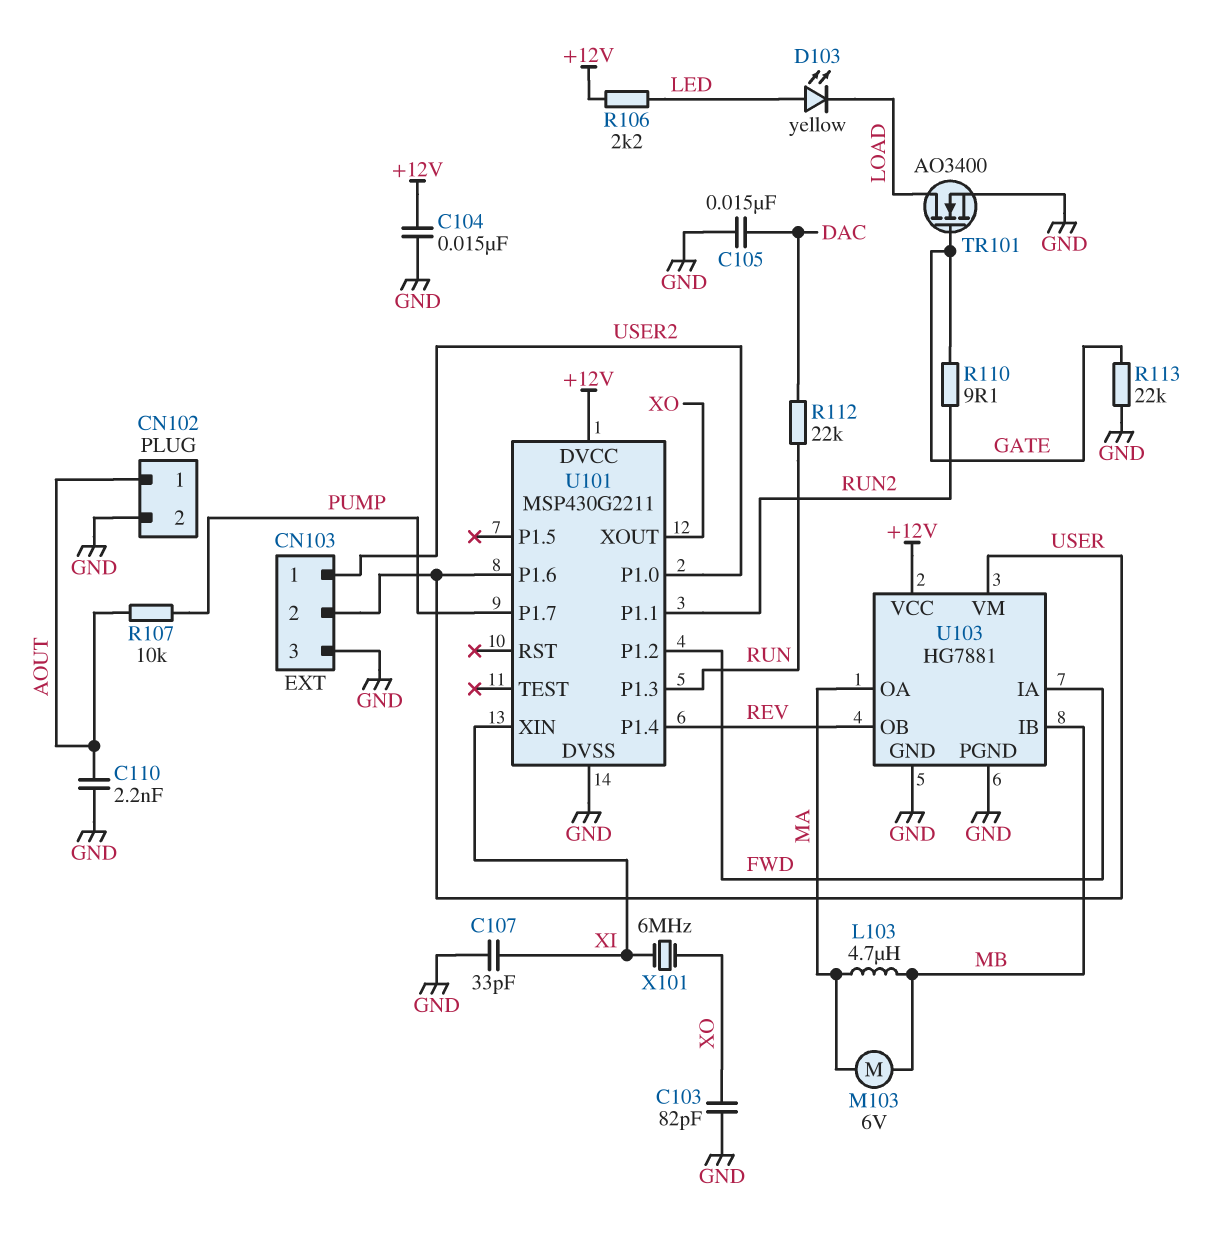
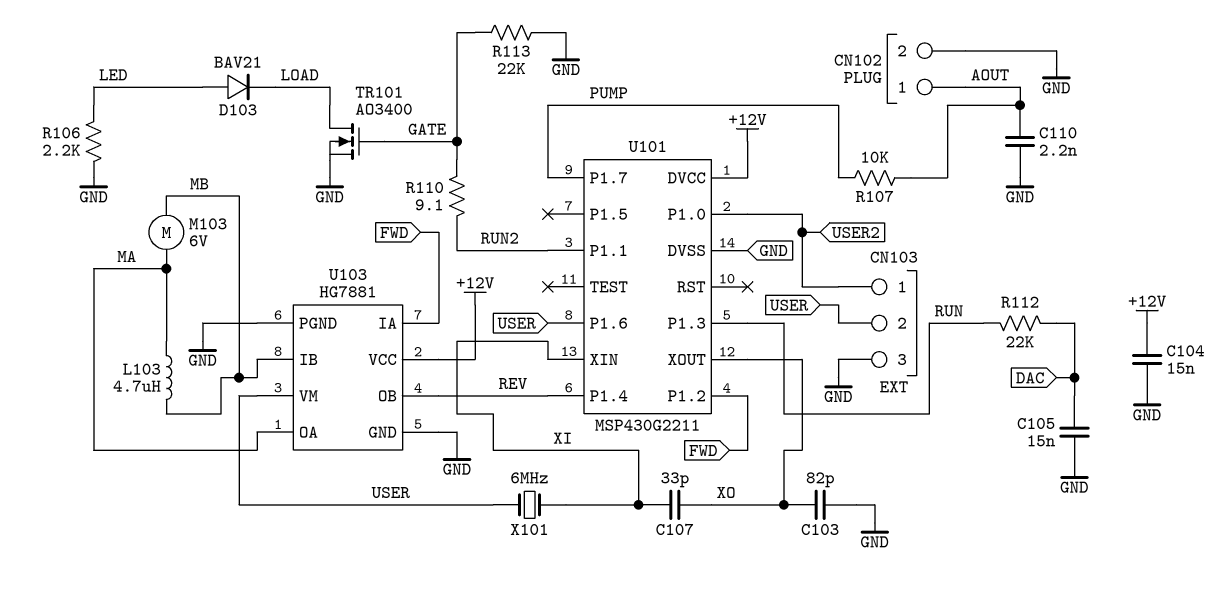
C107: 33pF (GND, XI) -> 33pF (XI, XO)
D103: LED yellow (A LED, K LOAD) -> diode BAV21 (A LED, K LOAD)
R106: 2.2k (+12V, LED) -> 2.2k (GND, LED)
X101: 6MHz (XI, XO) -> 6MHz (USER, XI)

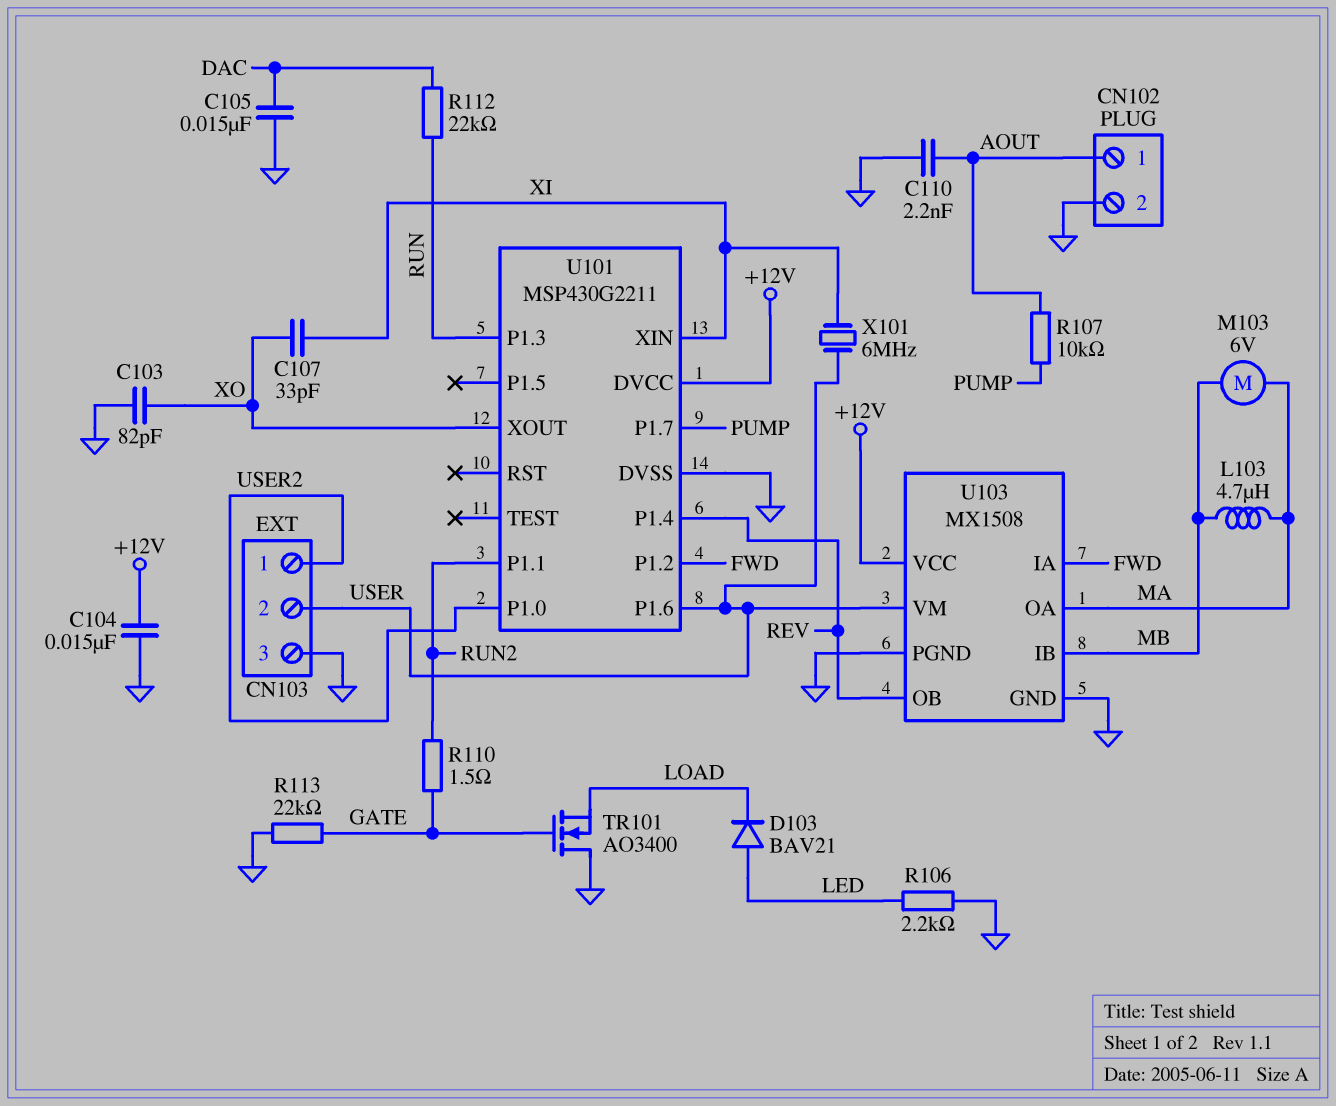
R110: 9.1 (GATE, RUN2) -> 1.5 (GATE, RUN2)
TR101: NMOS AO3400 (G GATE, D LOAD, S GND) -> NMOS AO3400 (G GATE, D GND, S LOAD)
U103: HG7881 -> MX1508

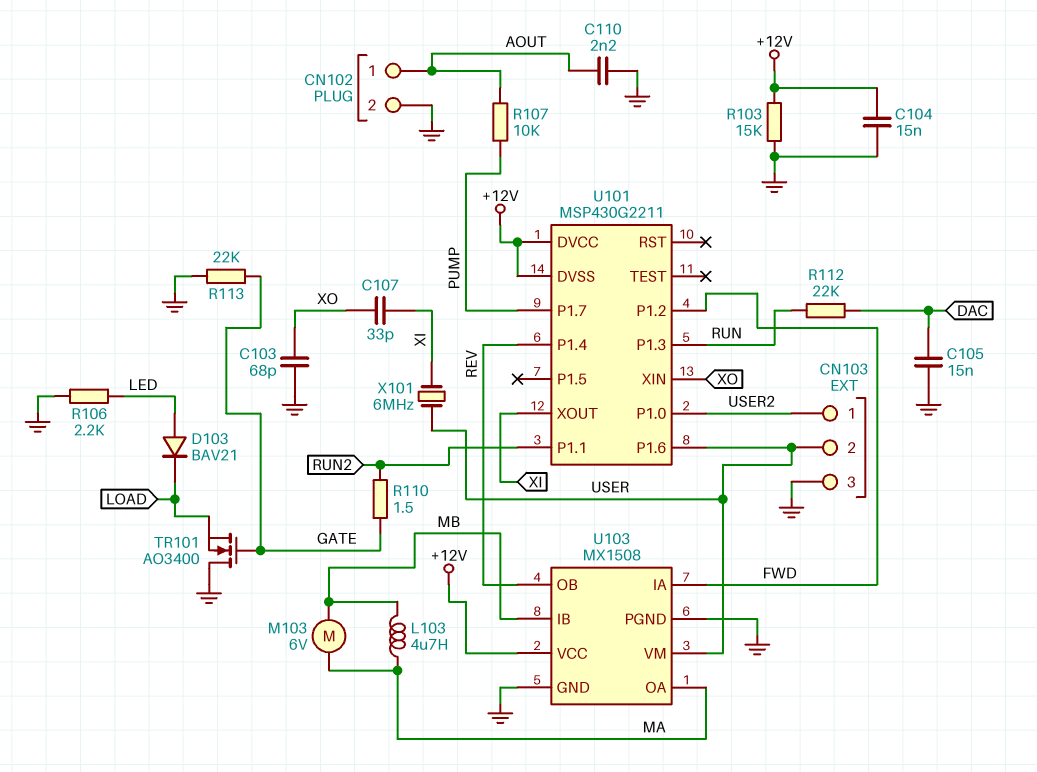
C103: 82pF (GND, XO) -> 68pF (GND, XO)
R103: none -> 15k (+12V, GND)
U101 pin DVSS: GND -> +12V
U101 pin XIN: XI -> XO
U101 pin XOUT: XO -> XI

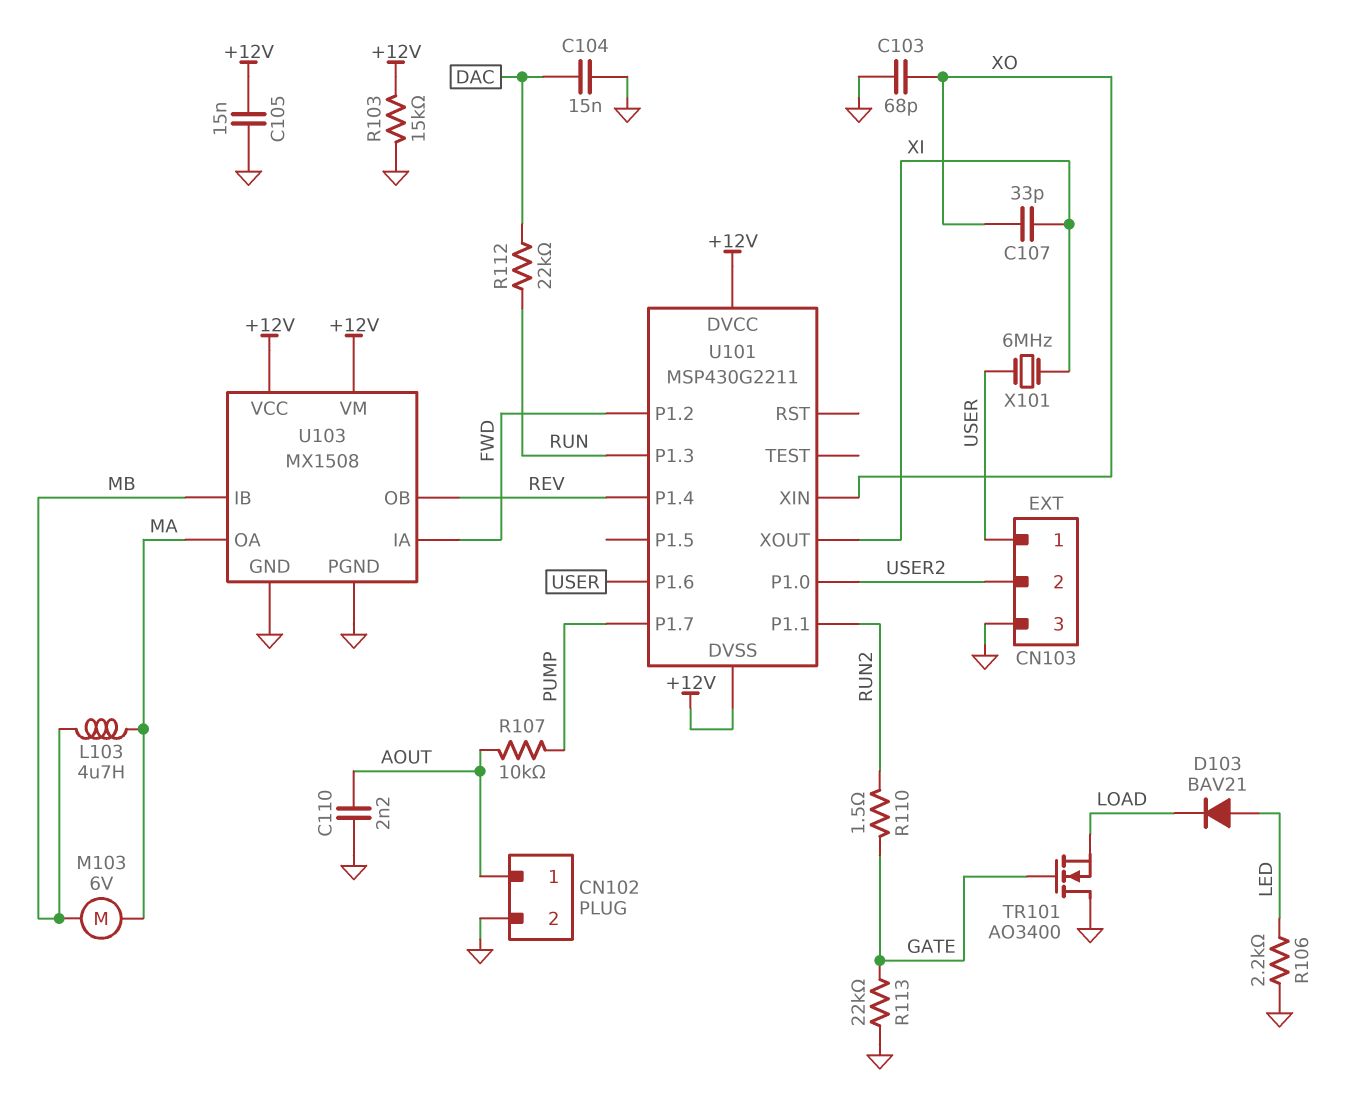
C104: 15nF (+12V, GND) -> 15nF (DAC, GND)
C105: 15nF (DAC, GND) -> 15nF (+12V, GND)
CN103 pin 1: USER2 -> USER
CN103 pin 2: USER -> USER2
U103 pin VM: USER -> +12V

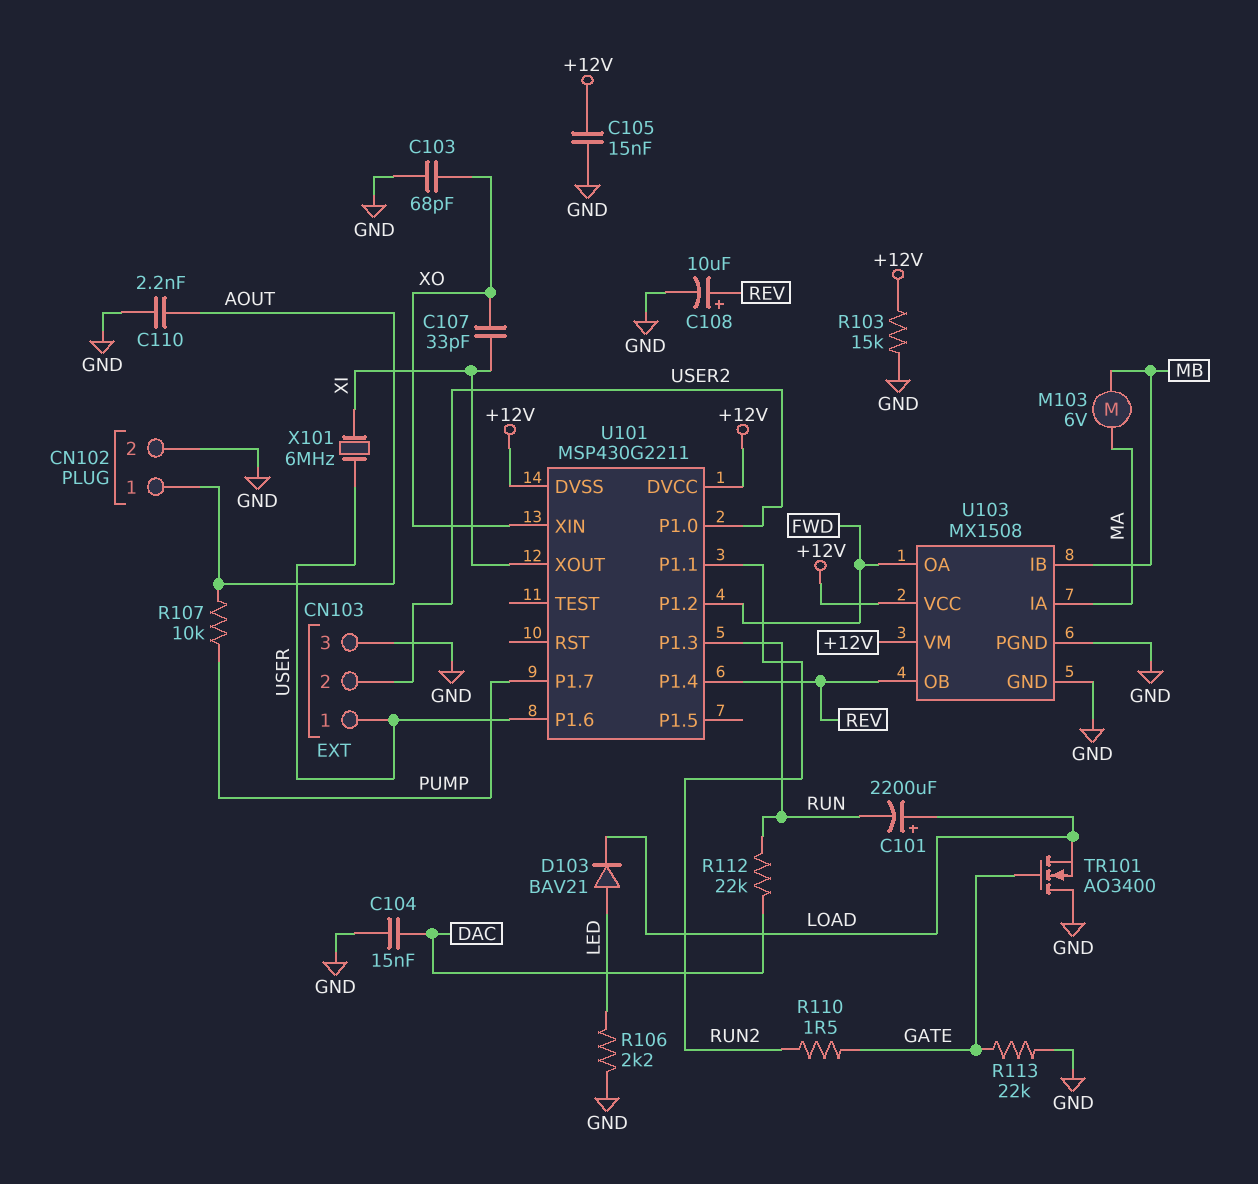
C101: none -> 2200uF (plus LOAD, minus RUN)
C108: none -> 10uF (plus REV, minus GND)
L103: 4.7uH (MA, MB) -> none
U103 pin IA: FWD -> MA
U103 pin OA: MA -> FWD

